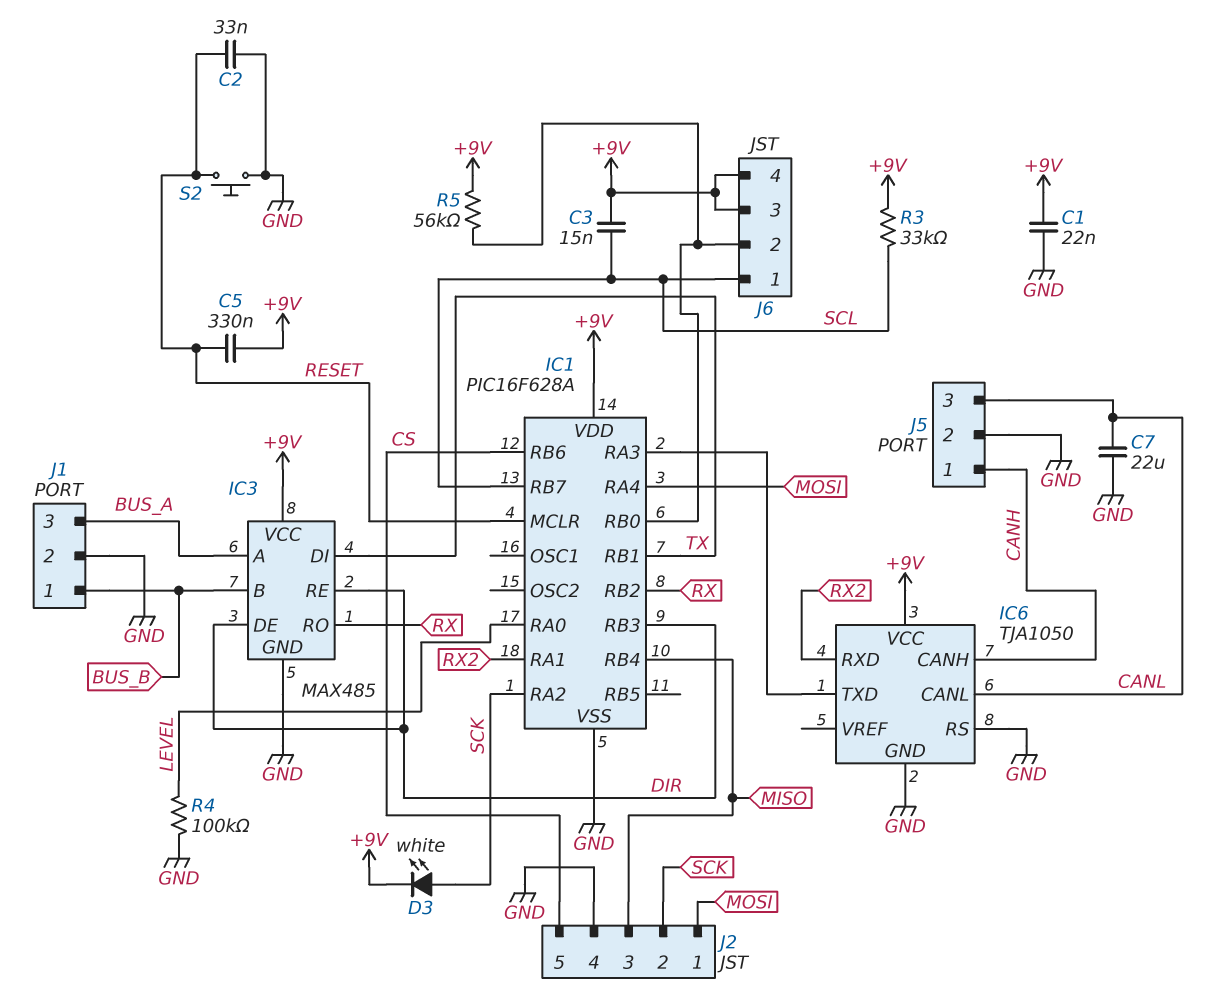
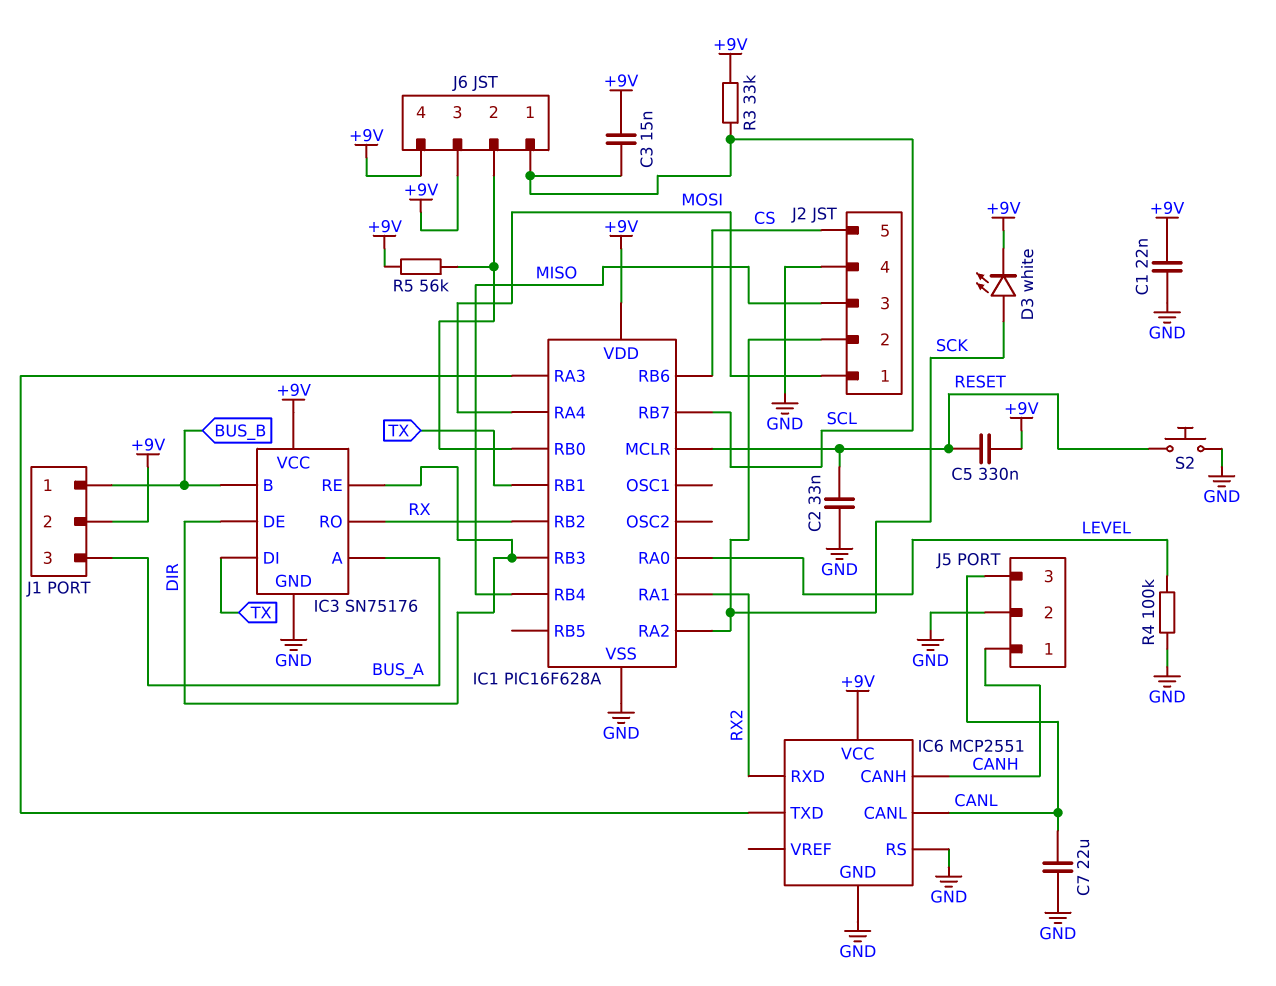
IC3: MAX485 -> SN75176
IC6: TJA1050 -> MCP2551
J1 pin 2: GND -> +9V

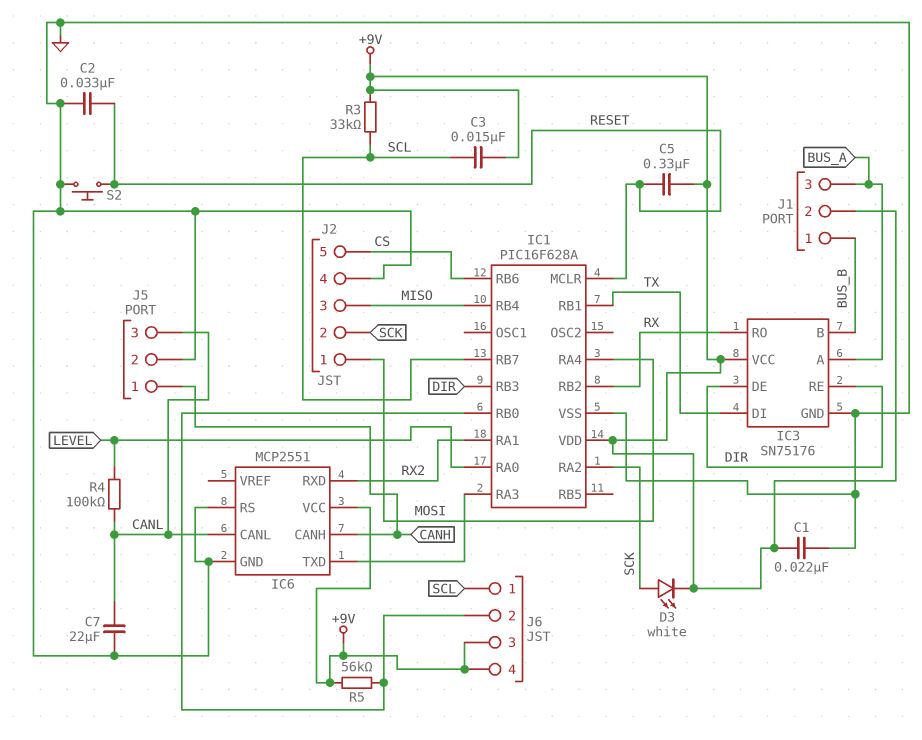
R4: 100k (GND, LEVEL) -> 100k (CANL, LEVEL)

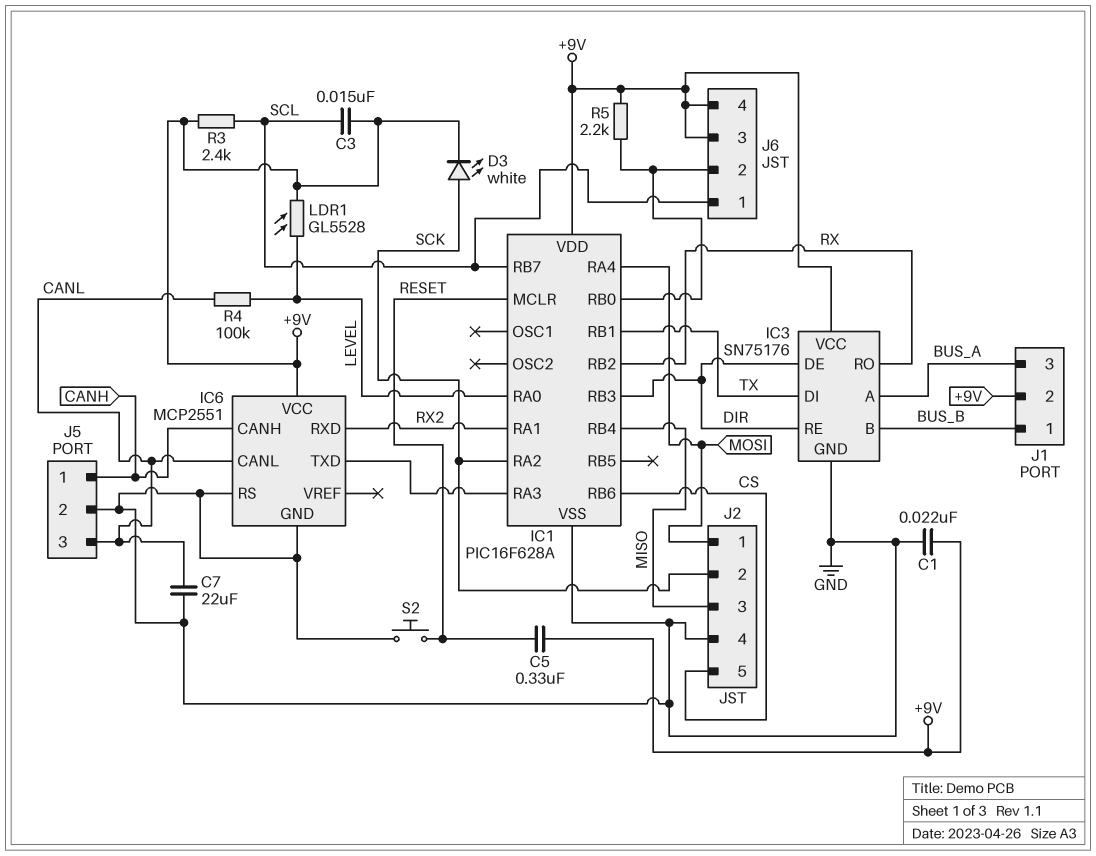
C2: 33nF (GND, RESET) -> none
LDR1: none -> GL5528 (+9V, LEVEL)
R3: 33k (+9V, SCL) -> 2.4k (+9V, SCL)
R5: 56k (+9V, IC1/RB0) -> 2.2k (+9V, IC1/RB0)

